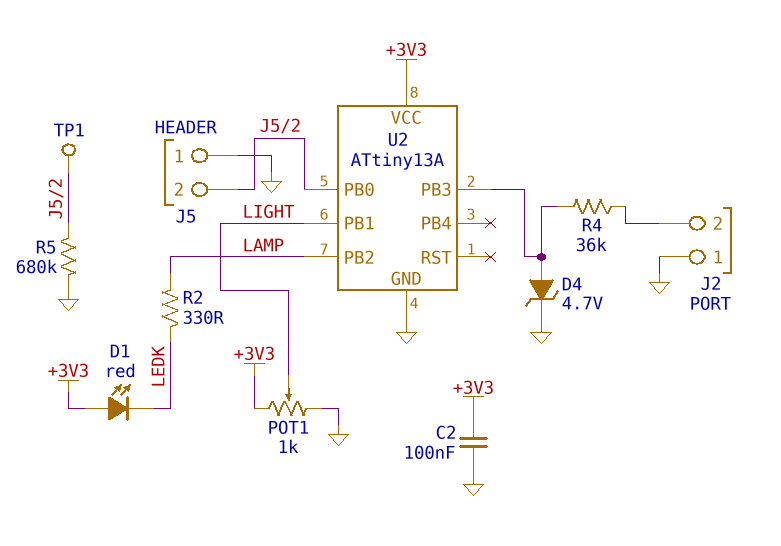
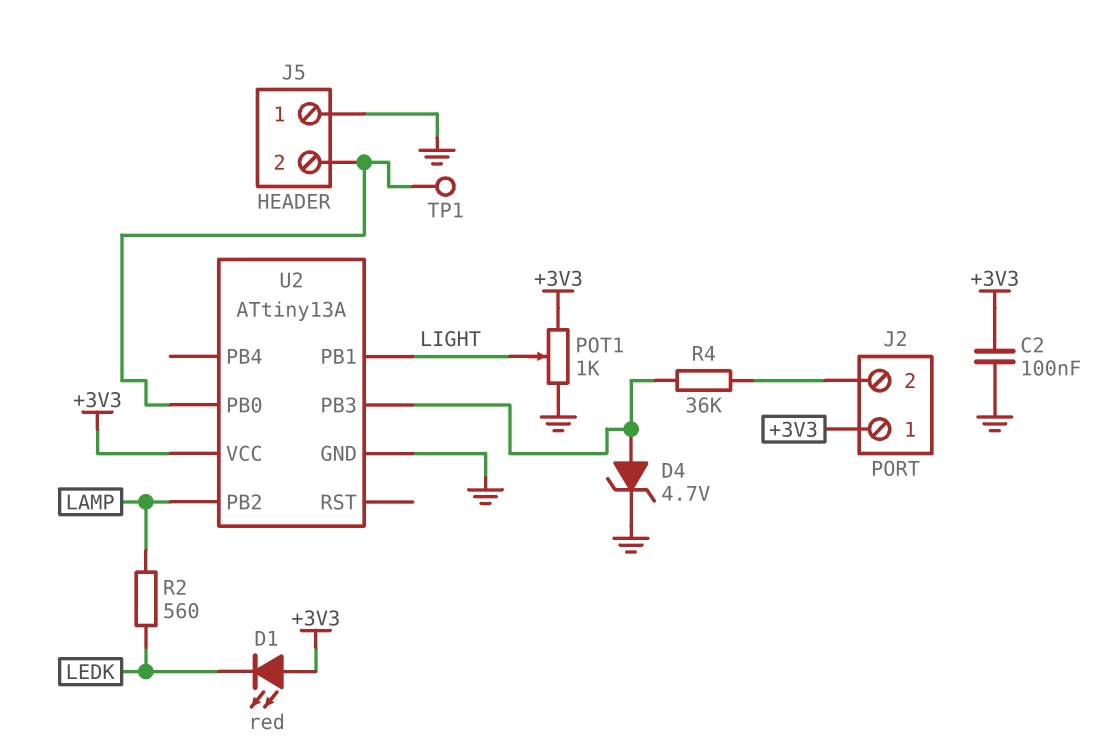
J2 pin 1: GND -> +3V3
R2: 330 (LAMP, LEDK) -> 560 (LAMP, LEDK)
R5: 680k (GND, J5/2) -> none

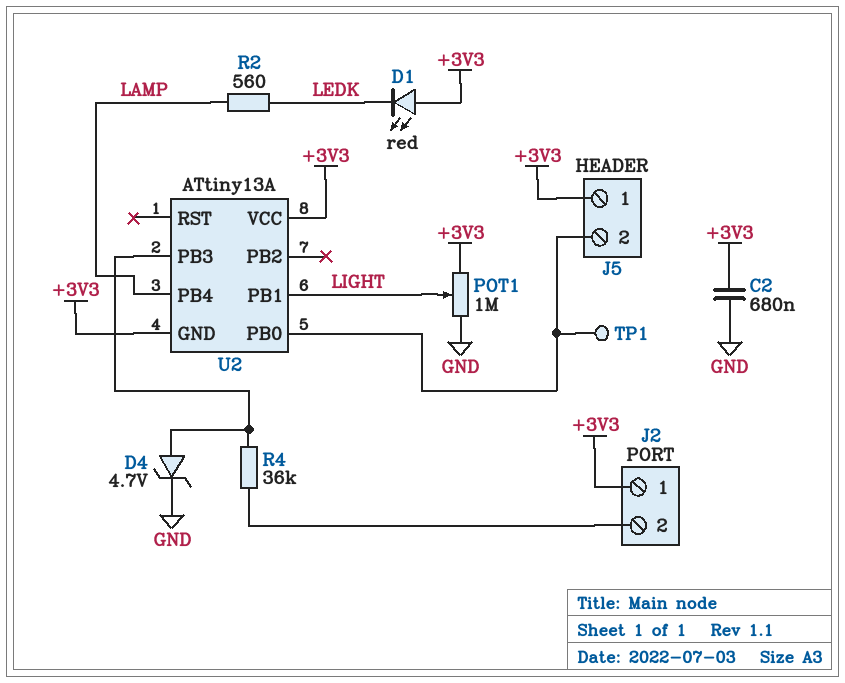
C2: 100nF (+3V3, GND) -> 680nF (+3V3, GND)
J5 pin 1: GND -> +3V3
POT1: 1k (+3V3, GND, wiper LIGHT) -> 1M (+3V3, GND, wiper LIGHT)
U2 pin GND: GND -> +3V3
U2 pin PB2: LAMP -> none
U2 pin PB4: none -> LAMP

